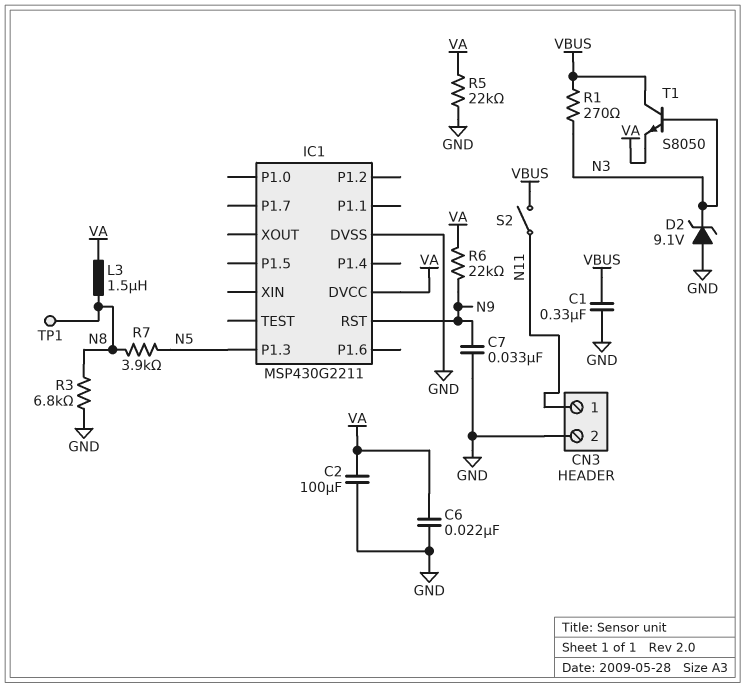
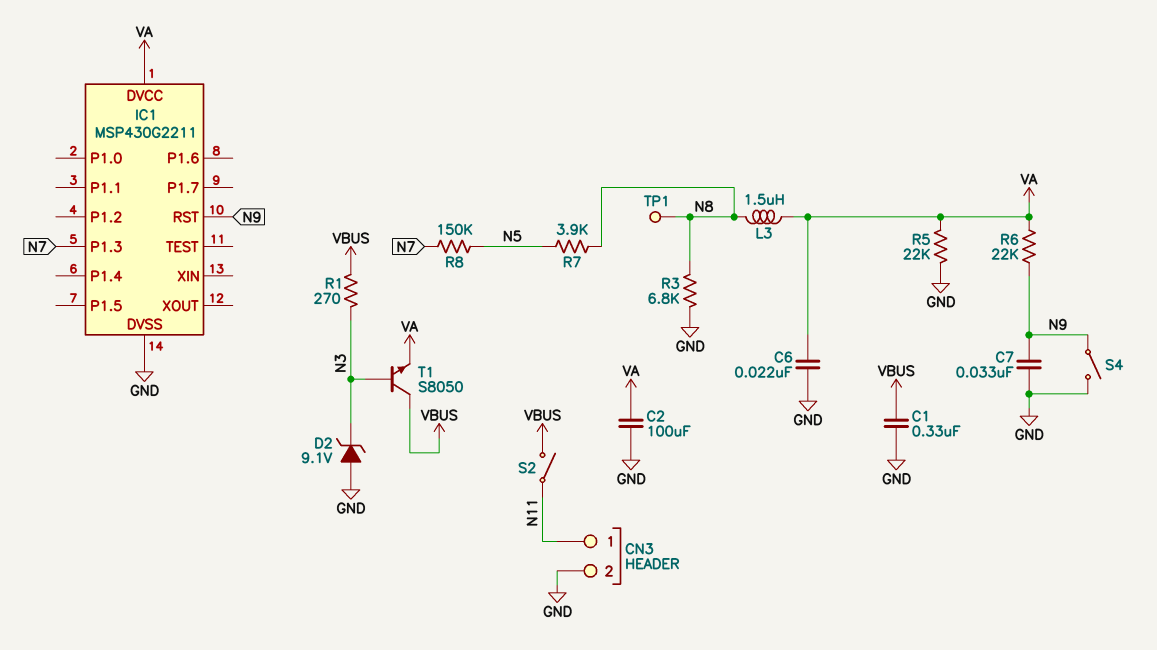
IC1 pin P1.3: N5 -> N7
R8: none -> 150k (N5, N7)
S4: none -> switch (GND, N9)

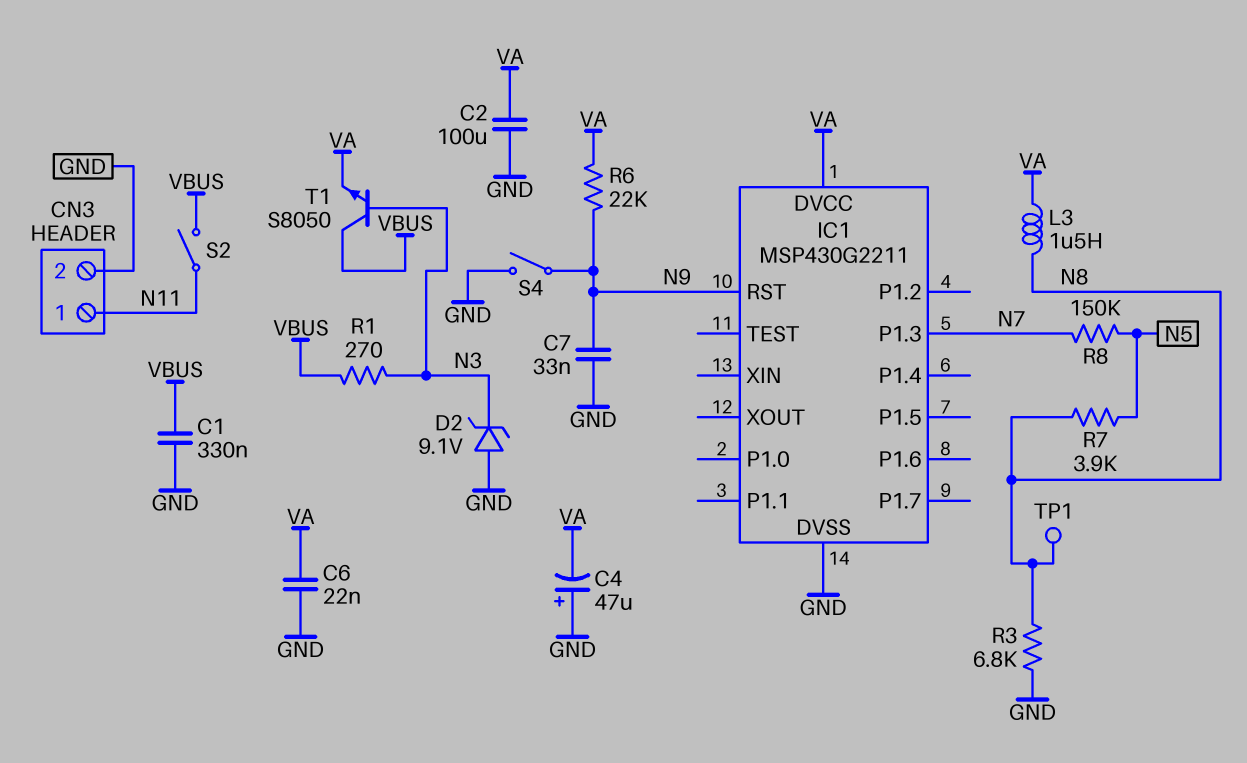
C4: none -> 47uF (plus GND, minus VA)
R5: 22k (GND, VA) -> none

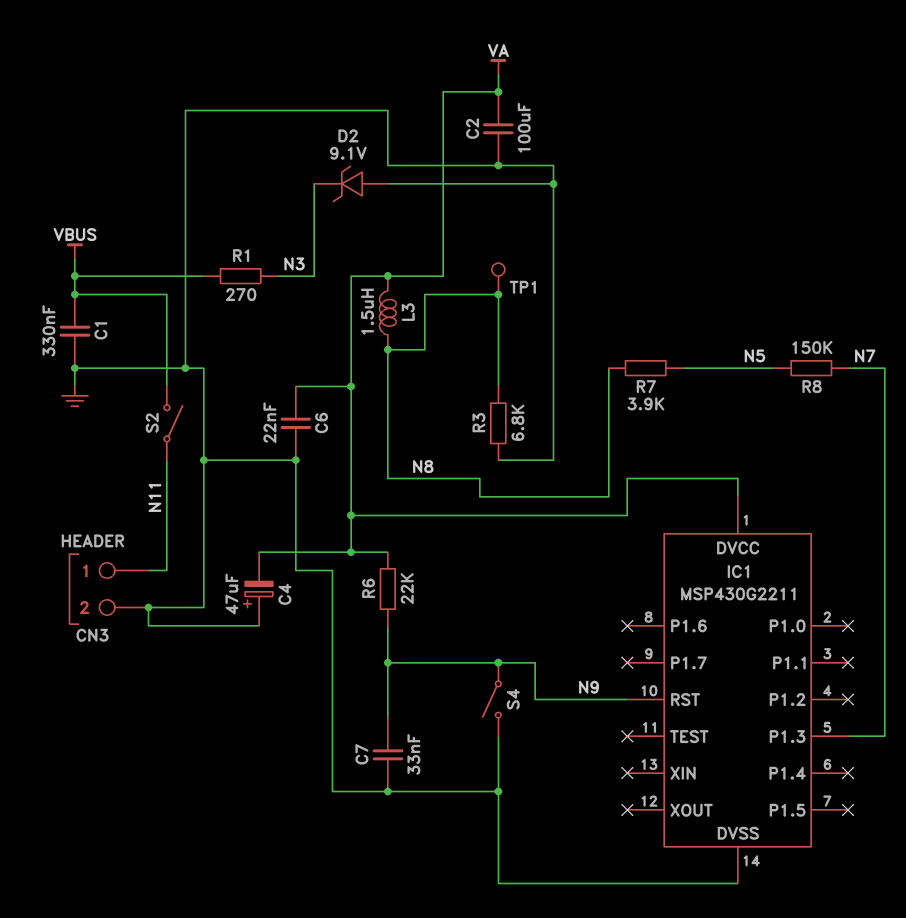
T1: NPN S8050 (B N3, C VBUS, E VA) -> none

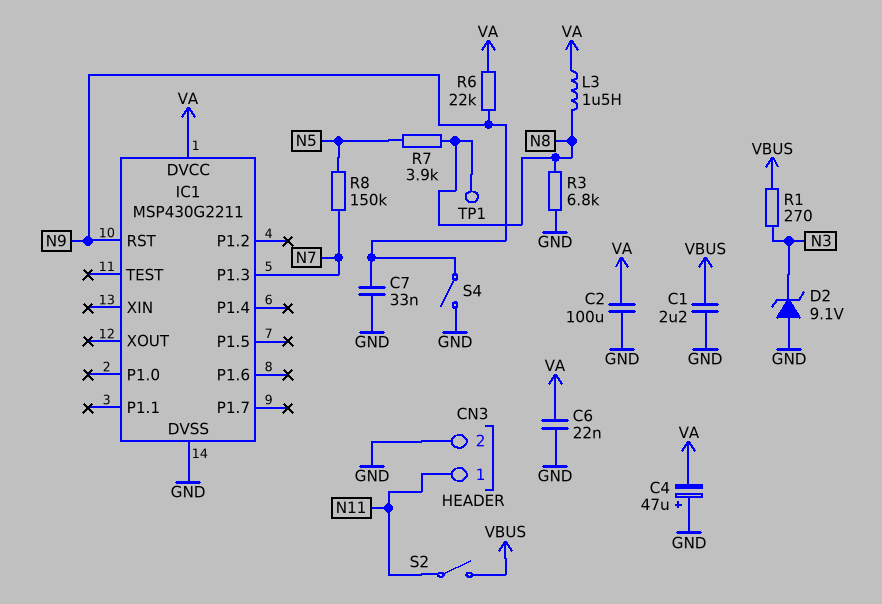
C1: 330nF (GND, VBUS) -> 2.2uF (GND, VBUS)

